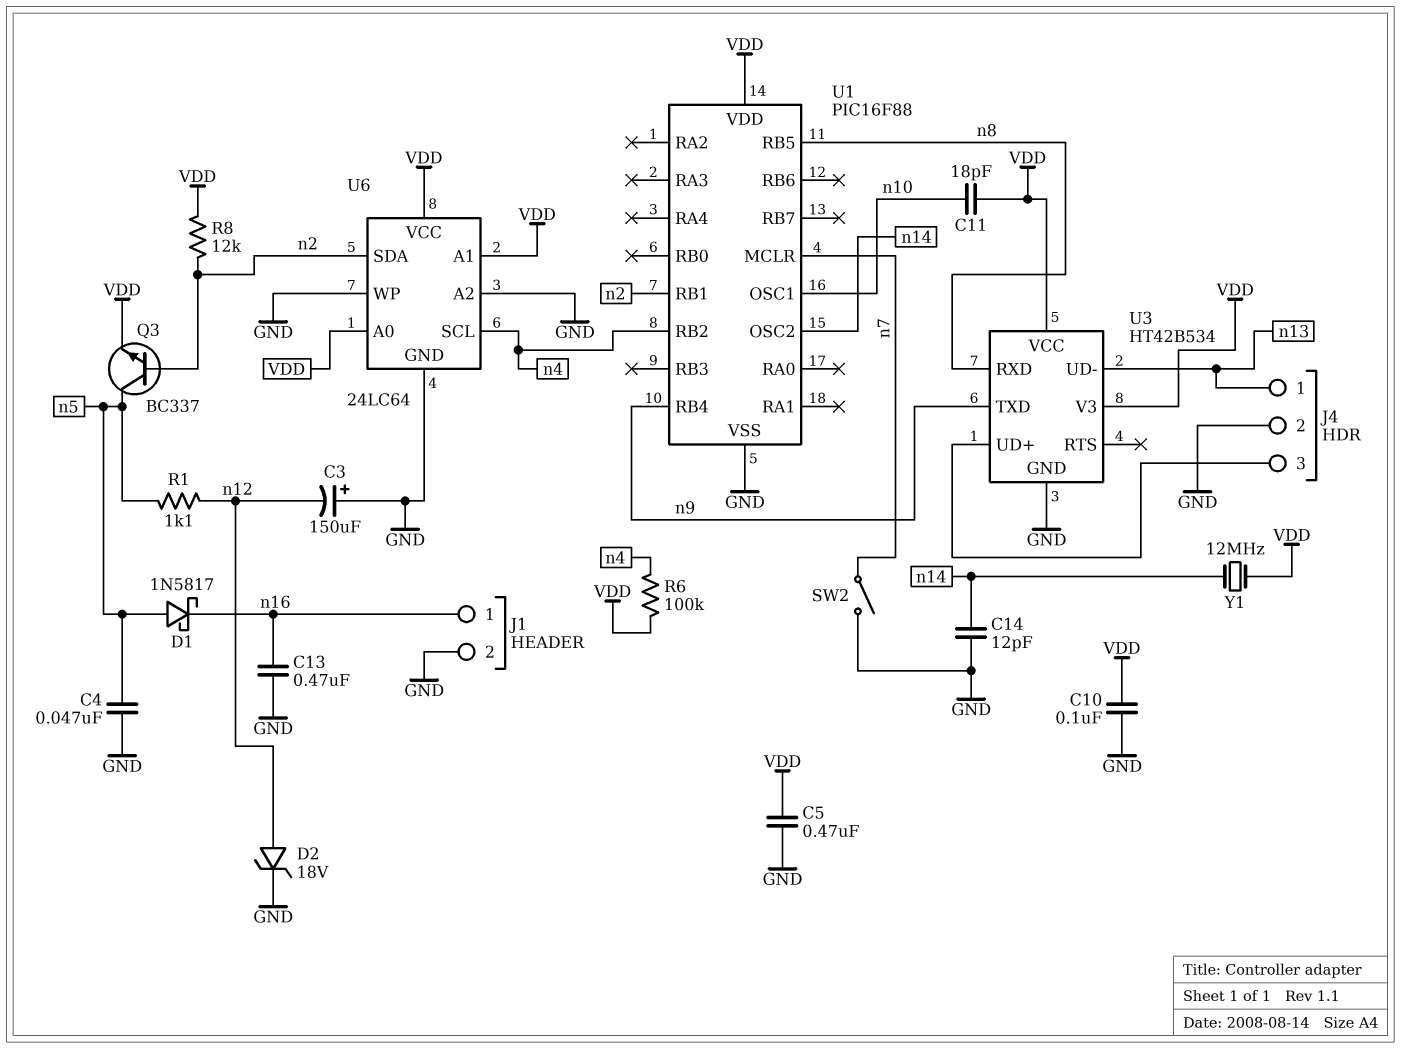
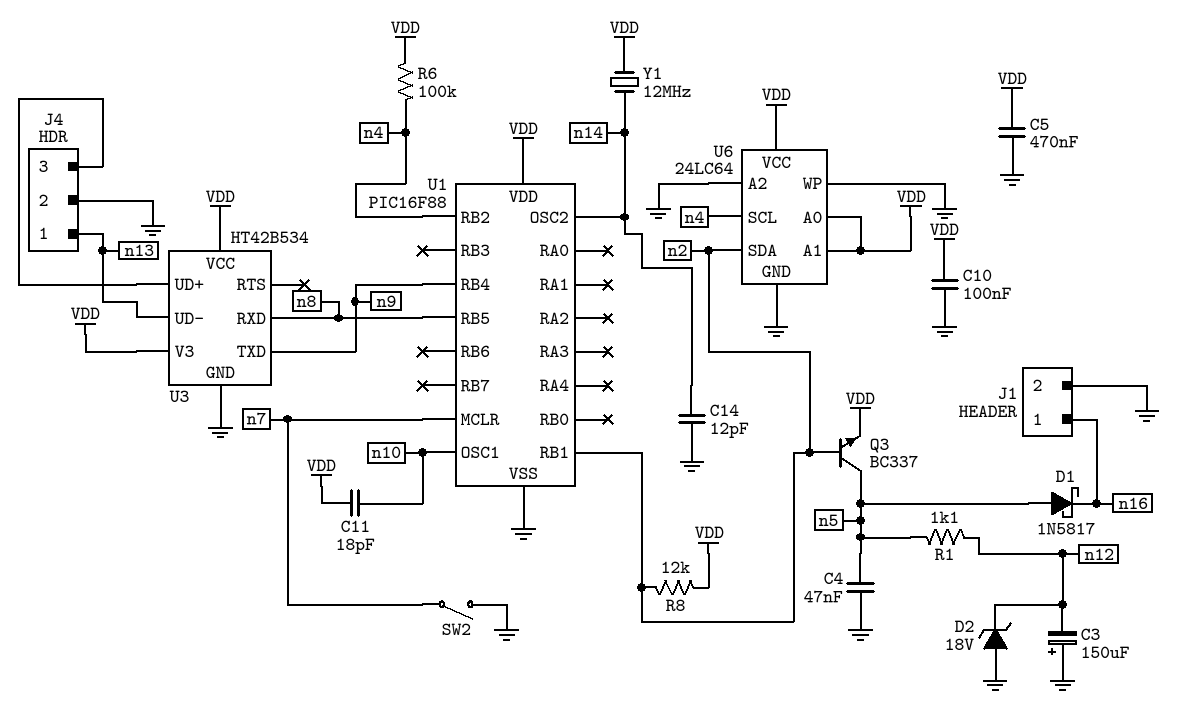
C13: 470nF (GND, n16) -> none
D2: zener 18V (A n12, K GND) -> zener 18V (A GND, K n12)

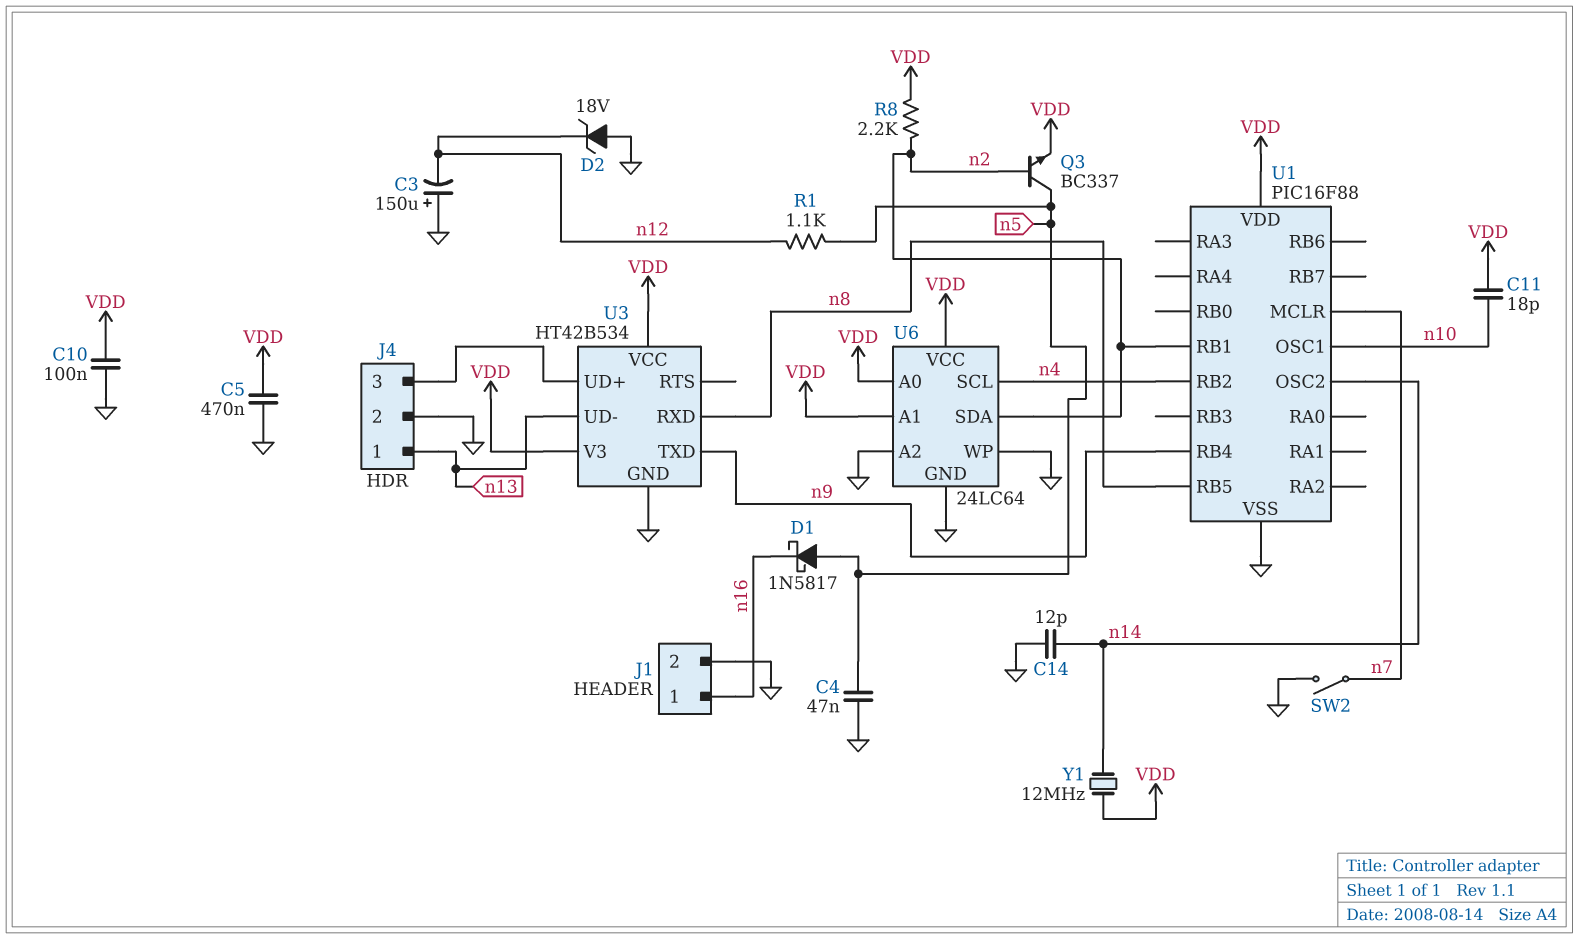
R6: 100k (VDD, n4) -> none
R8: 12k (VDD, n2) -> 2.2k (VDD, n2)

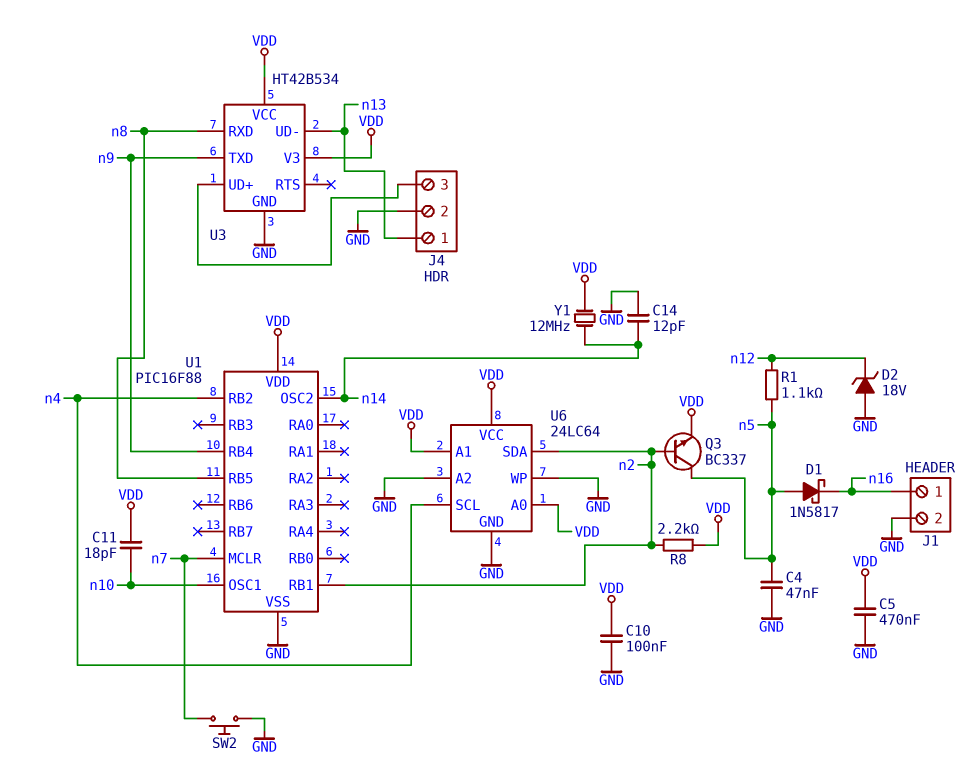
C3: 150uF (plus GND, minus n12) -> none
SW2: switch (GND, n7) -> button (GND, n7)

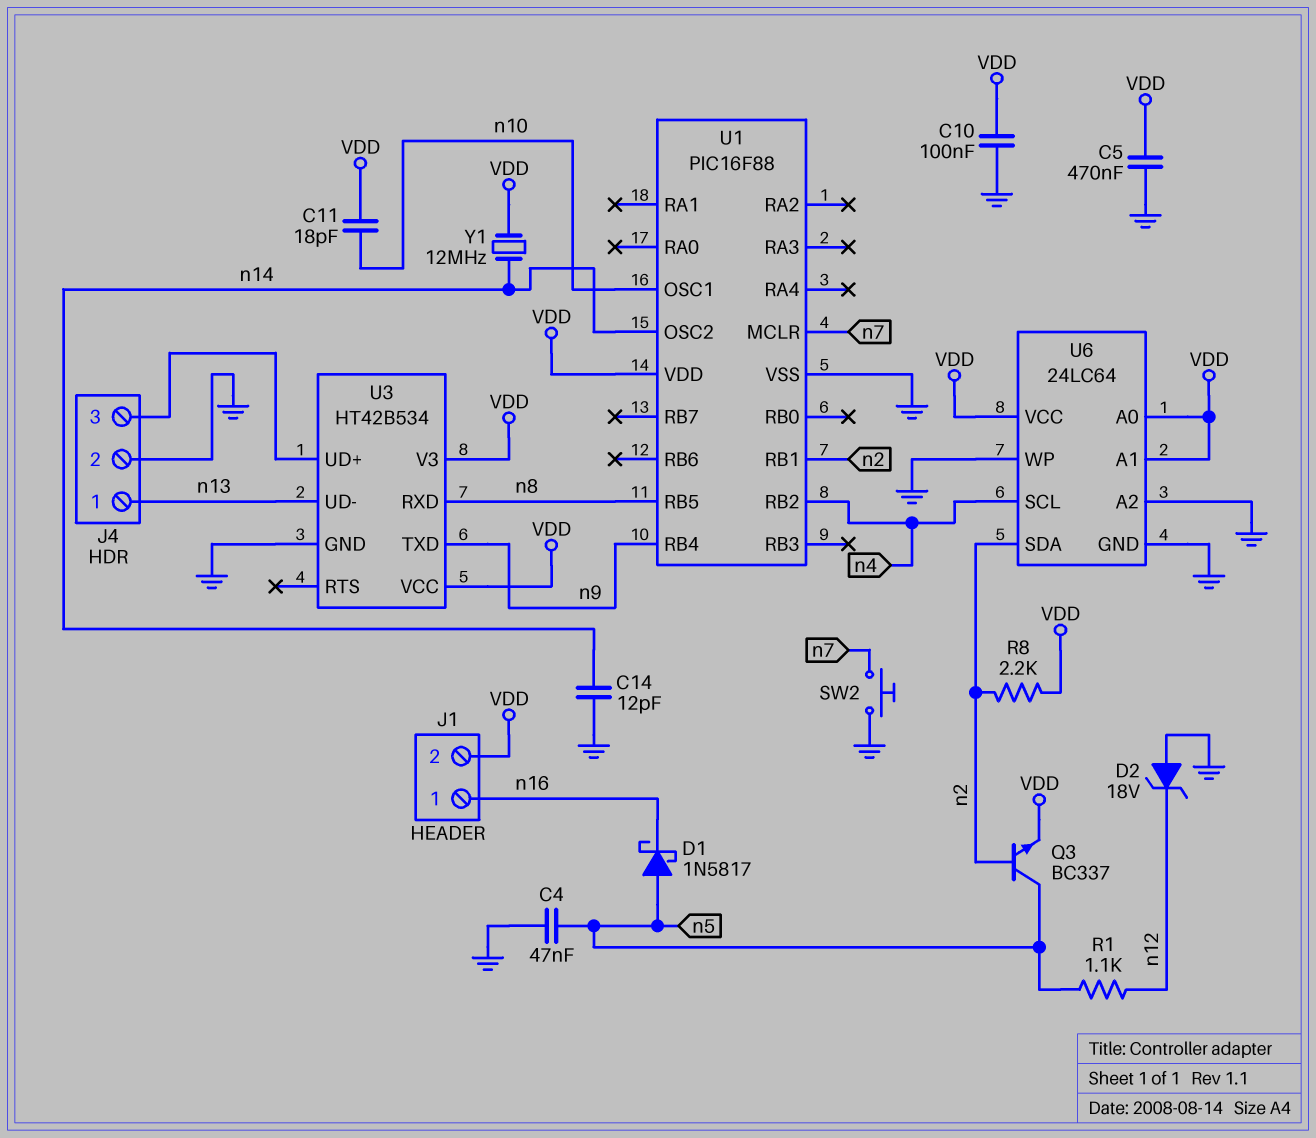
J1 pin 2: GND -> VDD

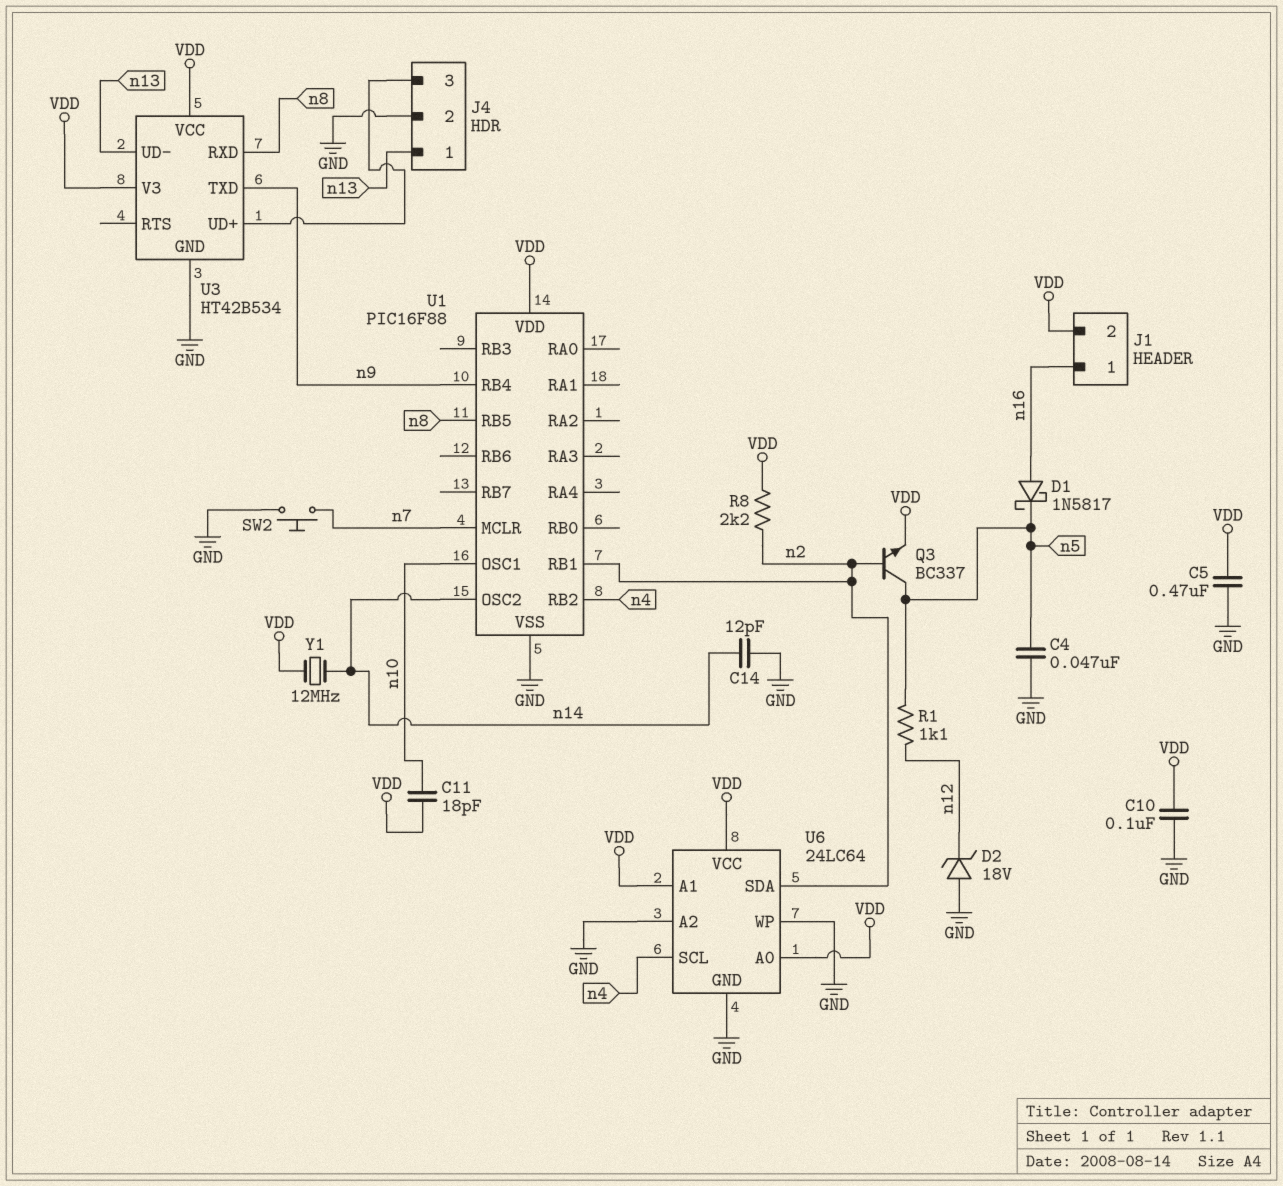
D1: schottky 1N5817 (A n5, K n16) -> schottky 1N5817 (A n16, K n5)

